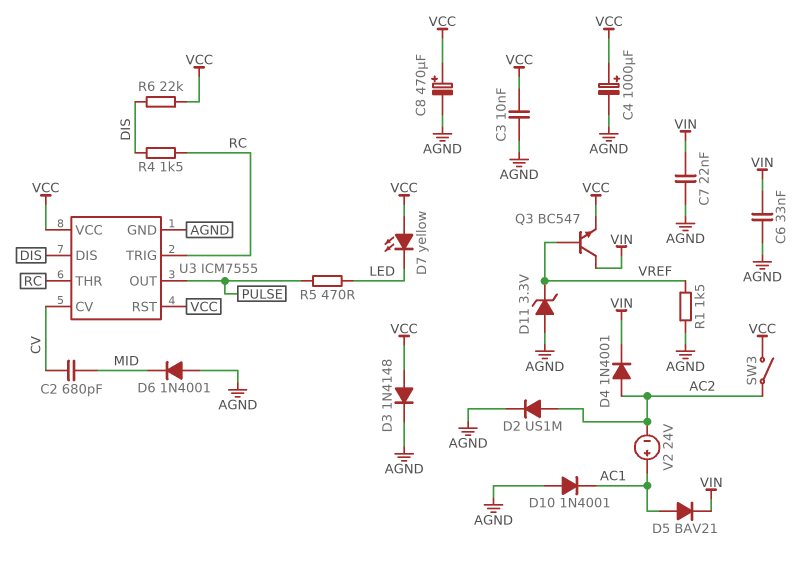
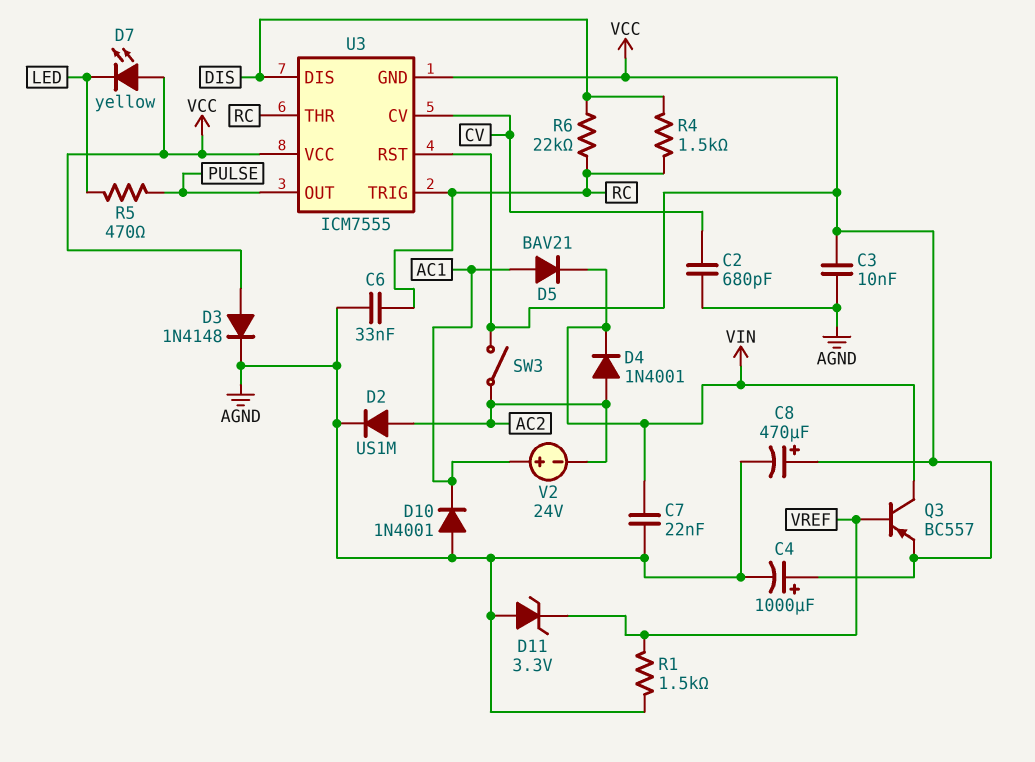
C2: 680pF (CV, MID) -> 680pF (AGND, CV)
C6: 33nF (AGND, VIN) -> 33nF (AGND, RC)
D6: diode 1N4001 (A AGND, K MID) -> none
Q3: NPN BC547 (B VREF, C VIN, E VCC) -> PNP BC557 (B VREF, C VIN, E VCC)
R6: 22k (DIS, VCC) -> 22k (DIS, RC)
U3 pin GND: AGND -> VCC

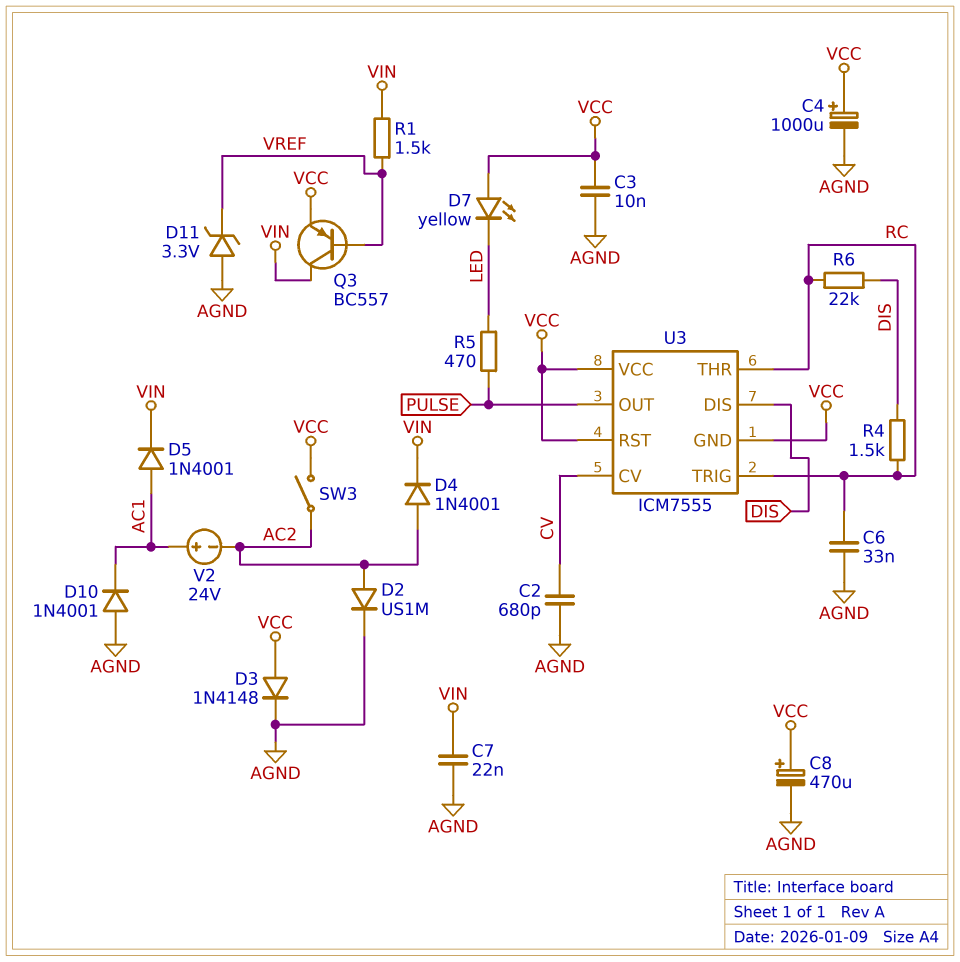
D5: diode BAV21 (A AC1, K VIN) -> diode 1N4001 (A AC1, K VIN)
R1: 1.5k (AGND, VREF) -> 1.5k (VIN, VREF)

